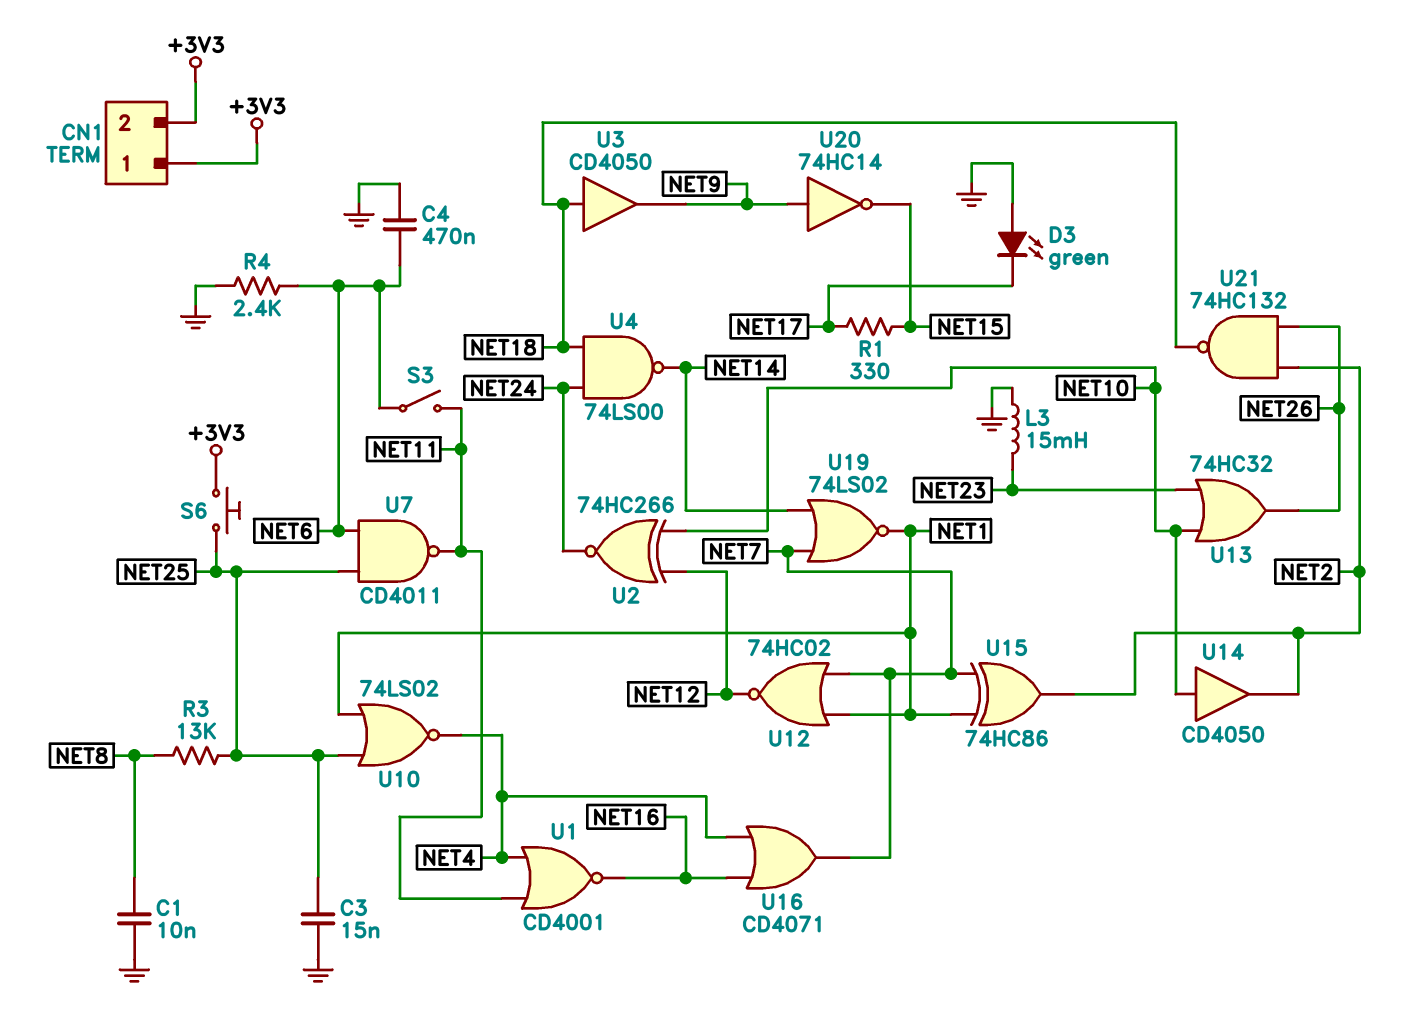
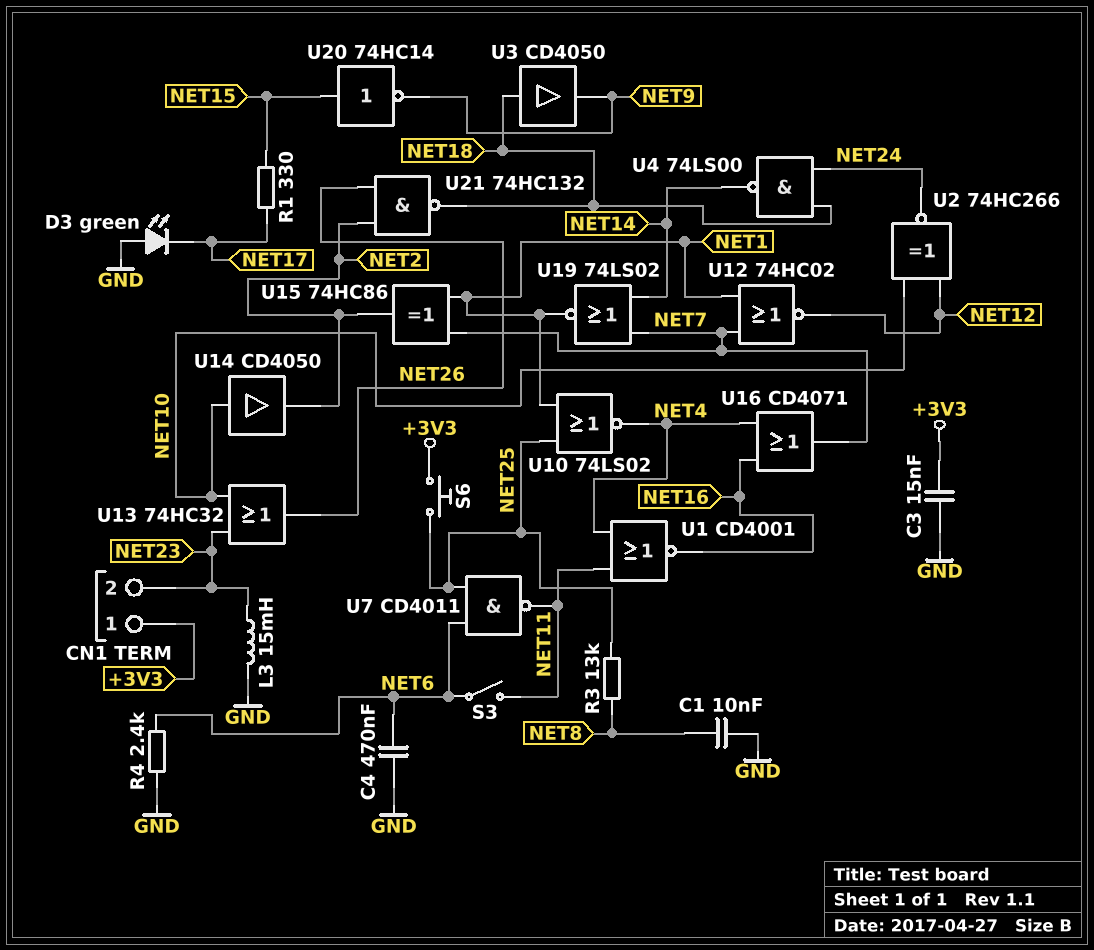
C3: 15nF (GND, NET25) -> 15nF (+3V3, GND)
CN1 pin 2: +3V3 -> NET23
U20: NOT 74HC14 (in NET9, out NET15) -> NOT 74HC14 (in NET15, out NET9)

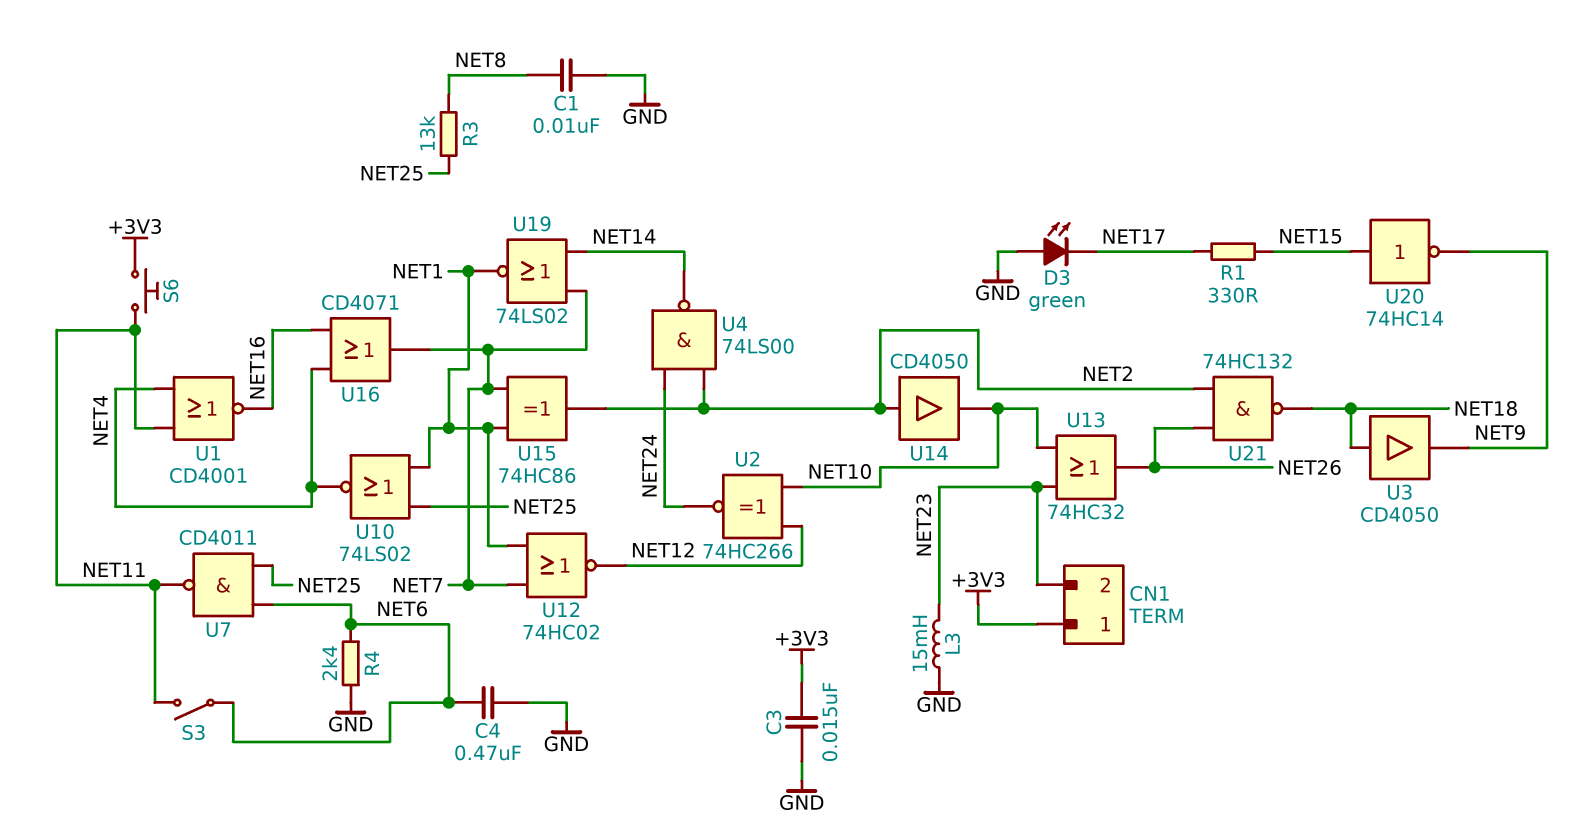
S6: button (+3V3, NET25) -> button (+3V3, NET11)
U4: NAND 74LS00 (in NET18, in NET24, out NET14) -> NAND 74LS00 (in NET2, in NET24, out NET14)
U14: buffer CD4050 (in NET10, out NET2) -> buffer CD4050 (in NET2, out NET10)

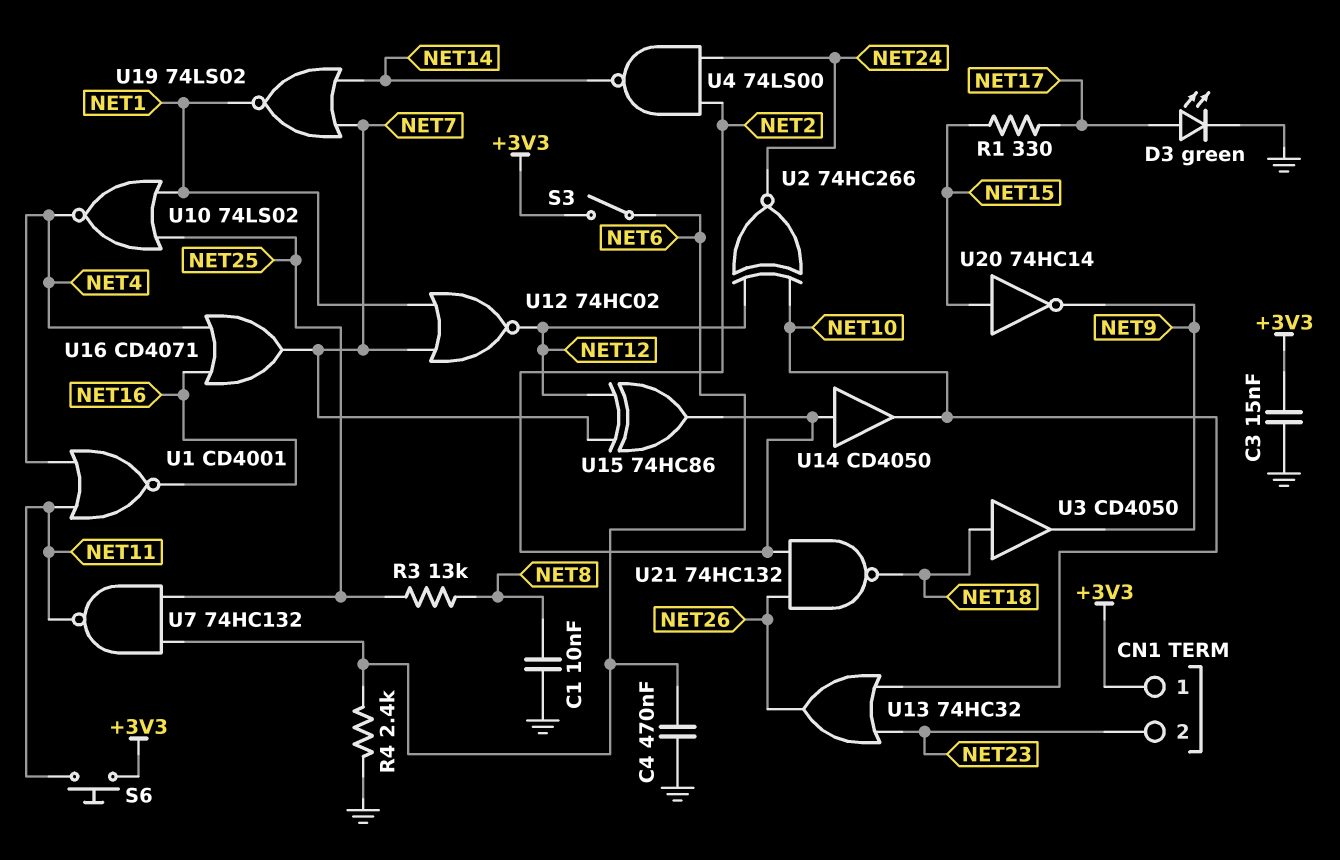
D3: LED green (A GND, K NET17) -> LED green (A NET17, K GND)
L3: 15mH (GND, NET23) -> none
S3: switch (NET6, NET11) -> switch (+3V3, NET6)
U7: NAND CD4011 (in NET6, in NET25, out NET11) -> NAND 74HC132 (in NET6, in NET25, out NET11)
U15: XOR 74HC86 (in NET1, in NET7, out NET2) -> XOR 74HC86 (in NET7, in NET12, out NET2)

